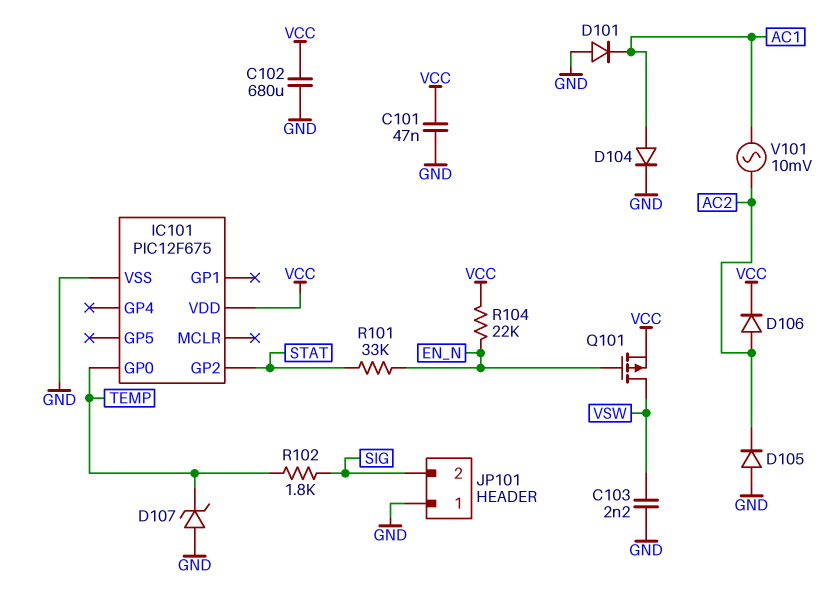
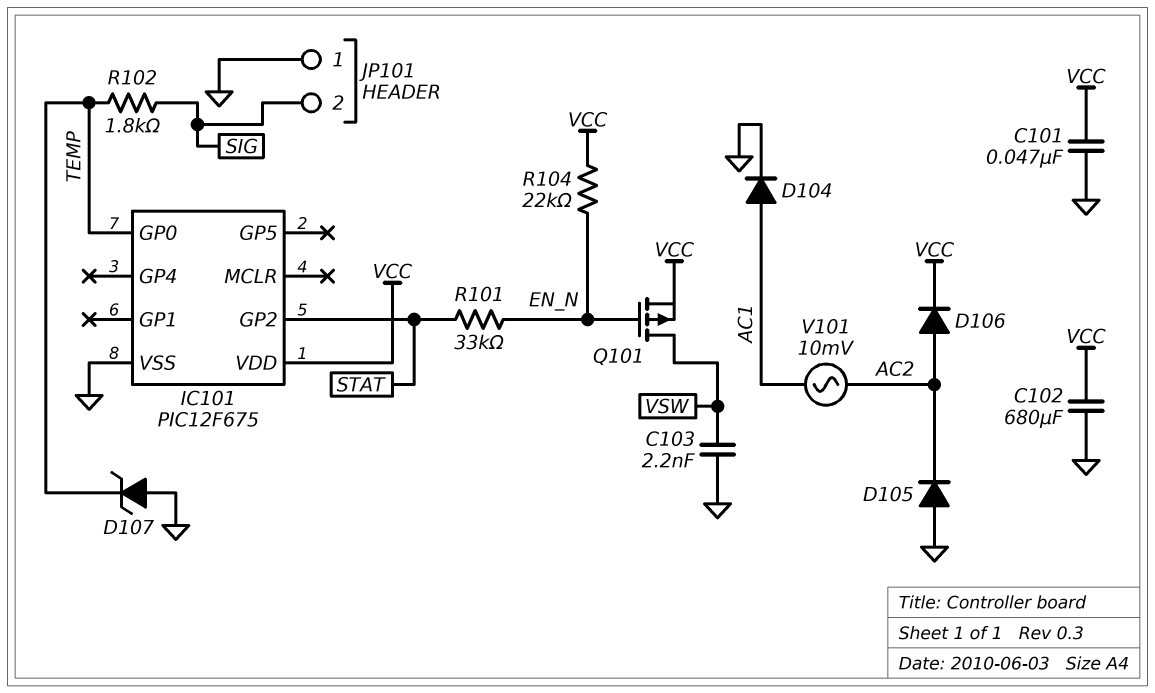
D101: diode (A GND, K AC1) -> none

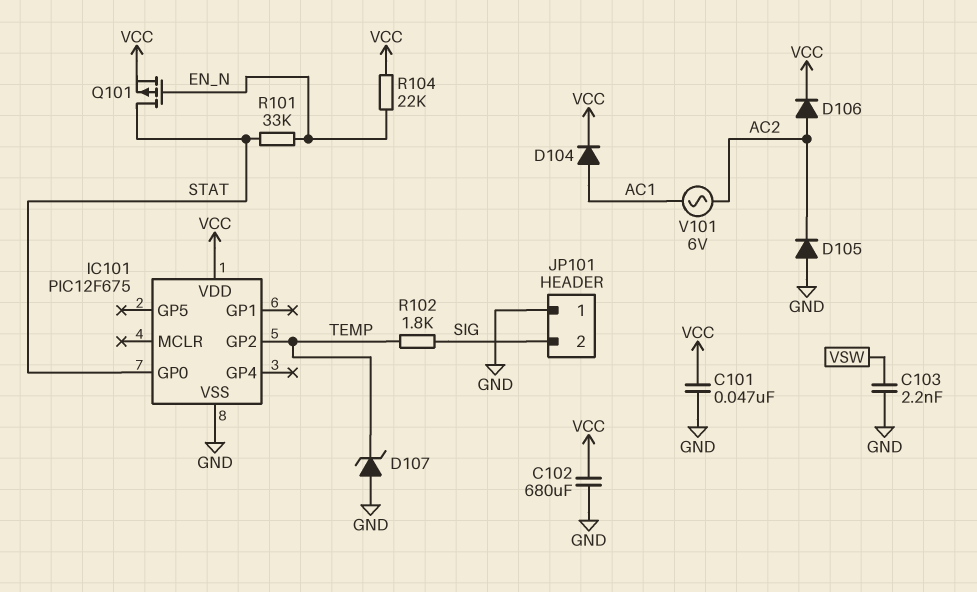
D104: diode (A AC1, K GND) -> diode (A AC1, K VCC)
IC101 pin GP0: TEMP -> STAT
IC101 pin GP2: STAT -> TEMP
Q101: PMOS (G EN_N, D VSW, S VCC) -> PMOS (G EN_N, D STAT, S VCC)
V101: AC 10mV (AC1, AC2) -> AC 6V (AC1, AC2)

